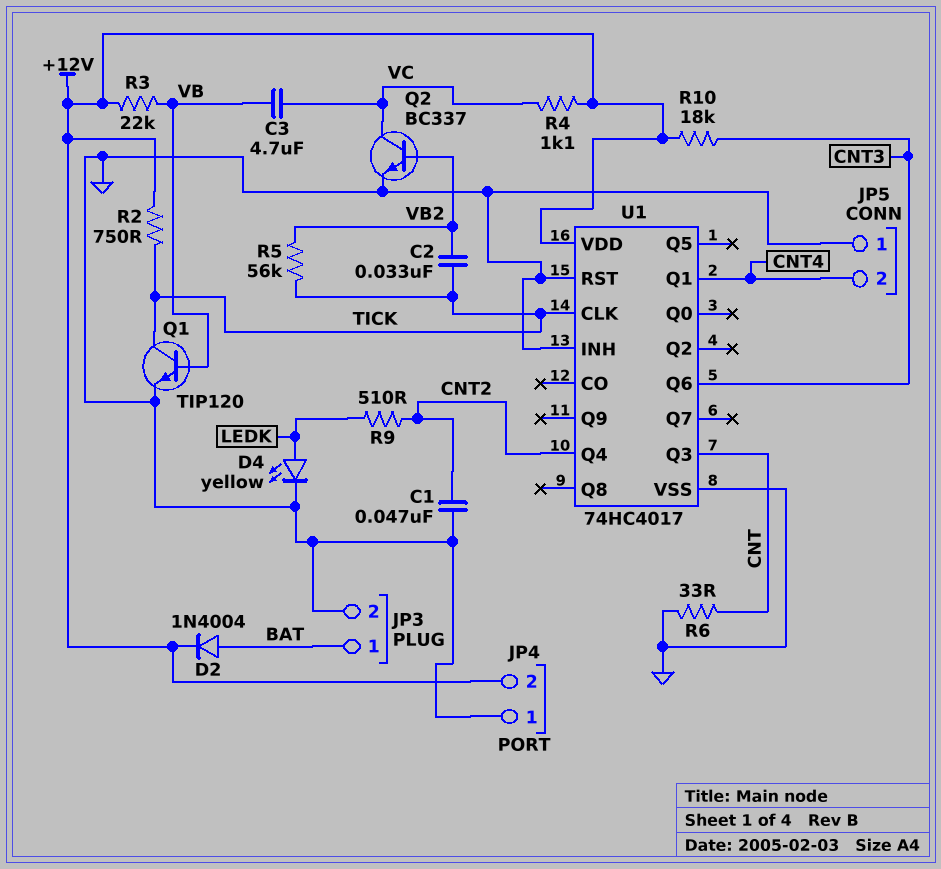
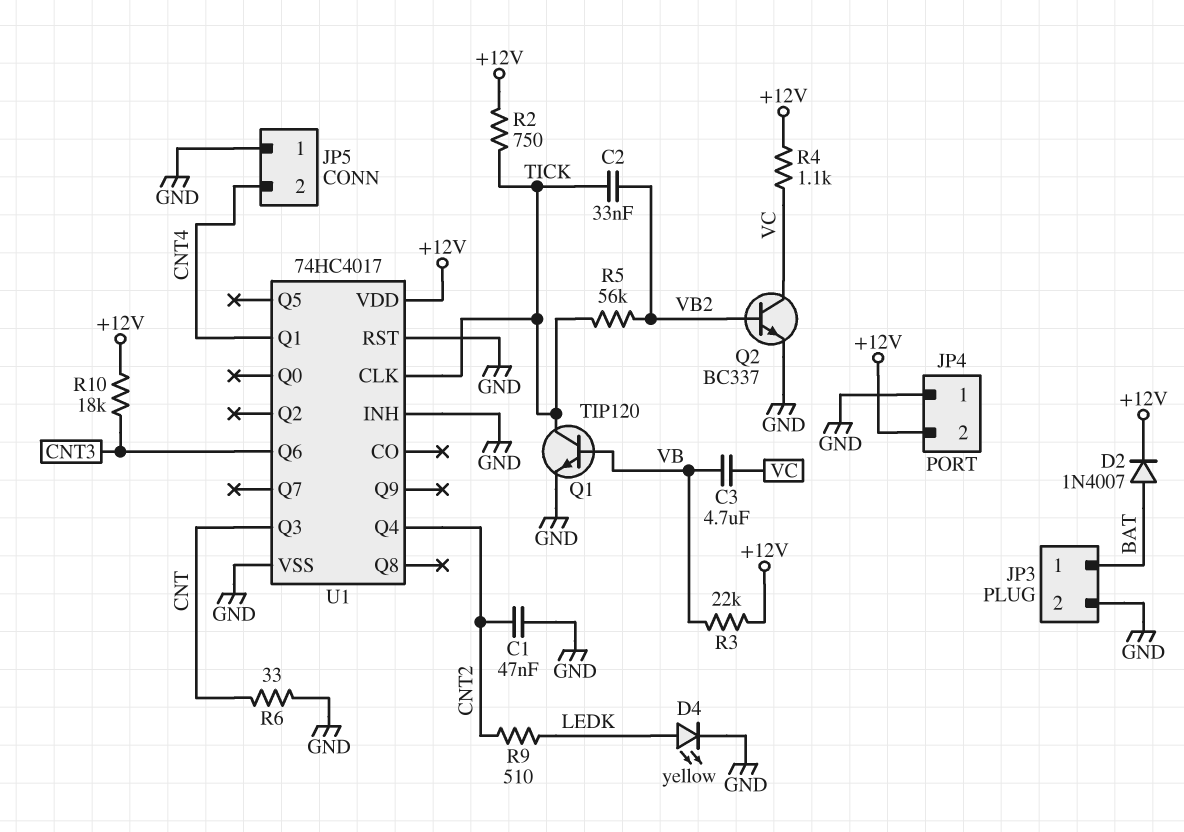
D2: diode 1N4004 (A BAT, K +12V) -> diode 1N4007 (A BAT, K +12V)

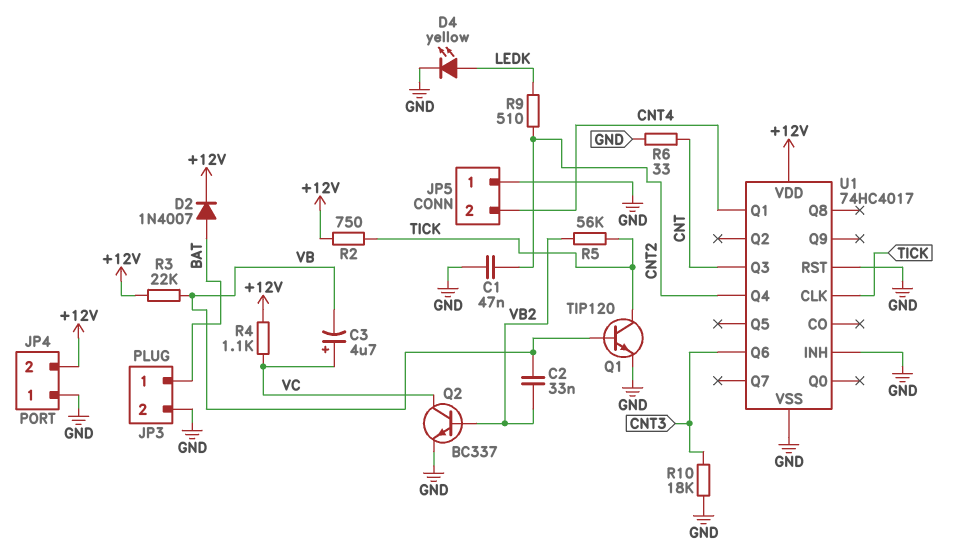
C2: 33nF (TICK, VB2) -> 33nF (VB, VB2)
C3: 4.7uF (VB, VC) -> 4.7uF (plus VC, minus VB)
R10: 18k (+12V, CNT3) -> 18k (CNT3, GND)

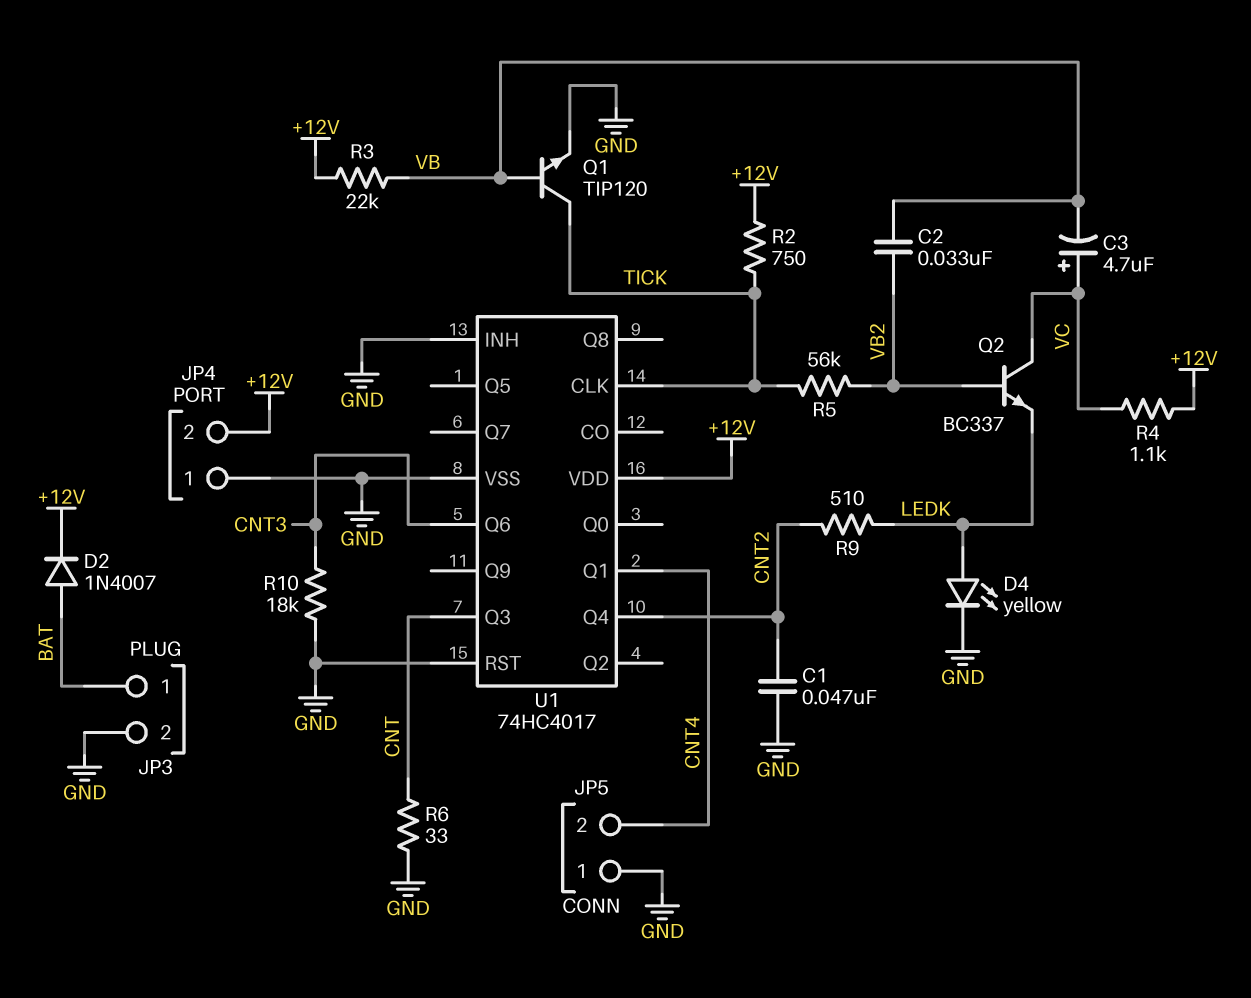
Q2: NPN BC337 (B VB2, C VC, E GND) -> NPN BC337 (B VB2, C VC, E LEDK)

